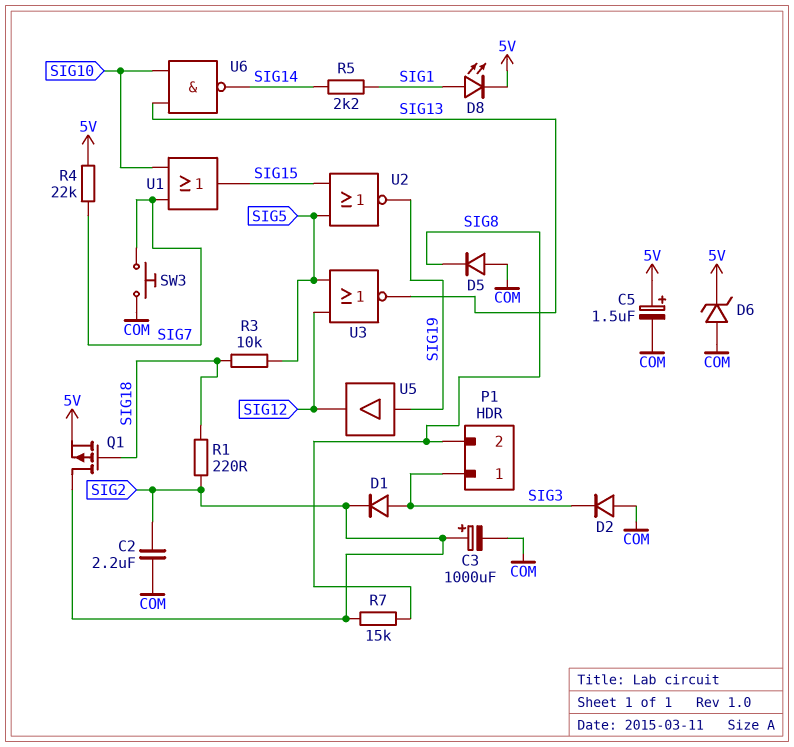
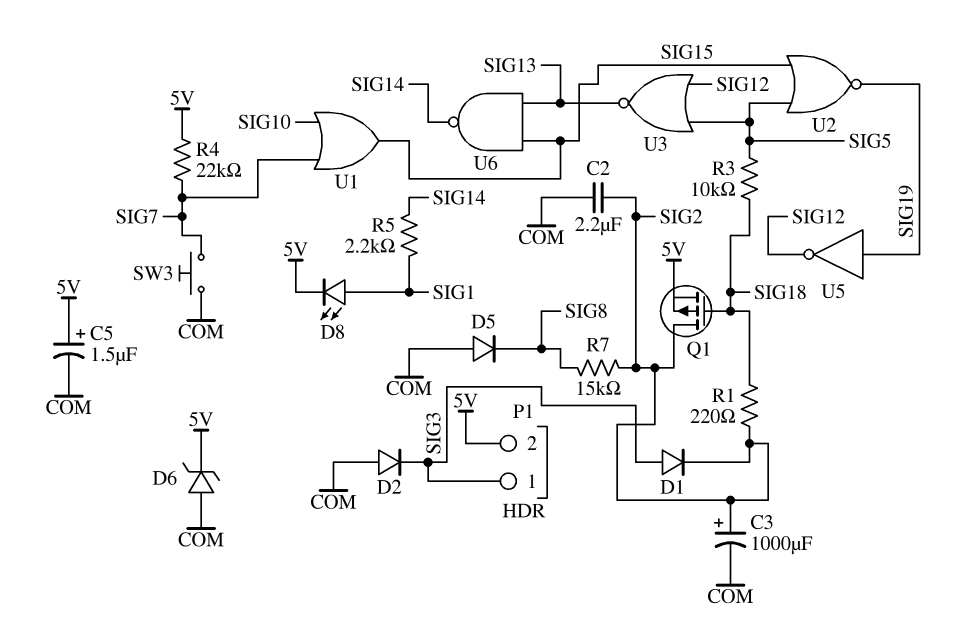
P1 pin 2: SIG8 -> 5V
U5: buffer (in SIG19, out SIG12) -> NOT (in SIG19, out SIG12)
U6: NAND (in SIG10, in SIG13, out SIG14) -> NAND (in SIG13, in SIG15, out SIG14)

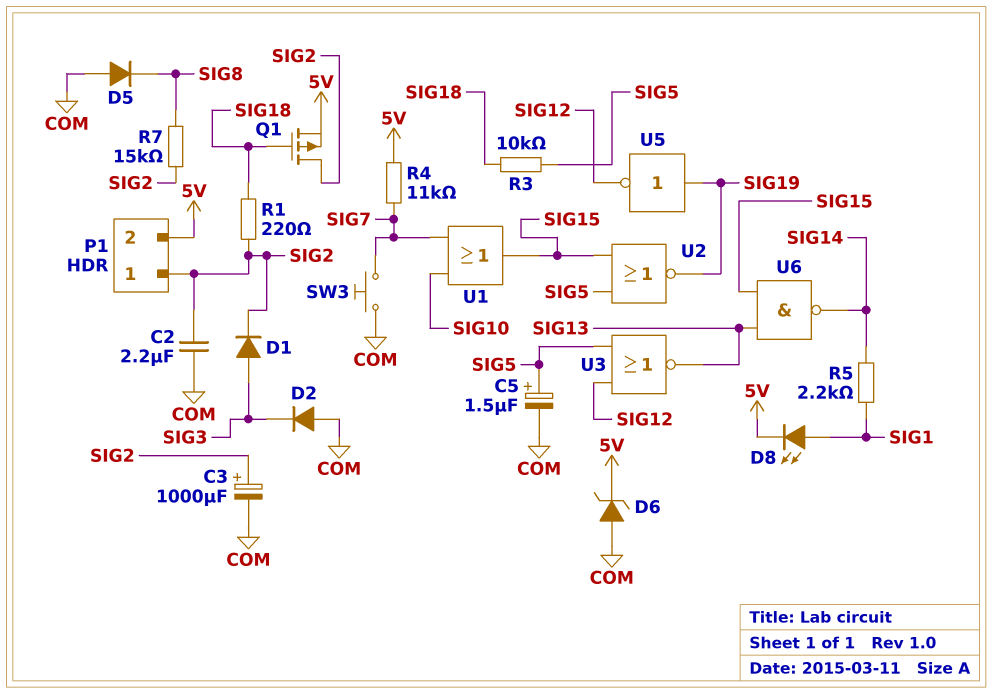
C5: 1.5uF (plus 5V, minus COM) -> 1.5uF (plus SIG5, minus COM)
P1 pin 1: SIG3 -> SIG2
R4: 22k (5V, SIG7) -> 11k (5V, SIG7)

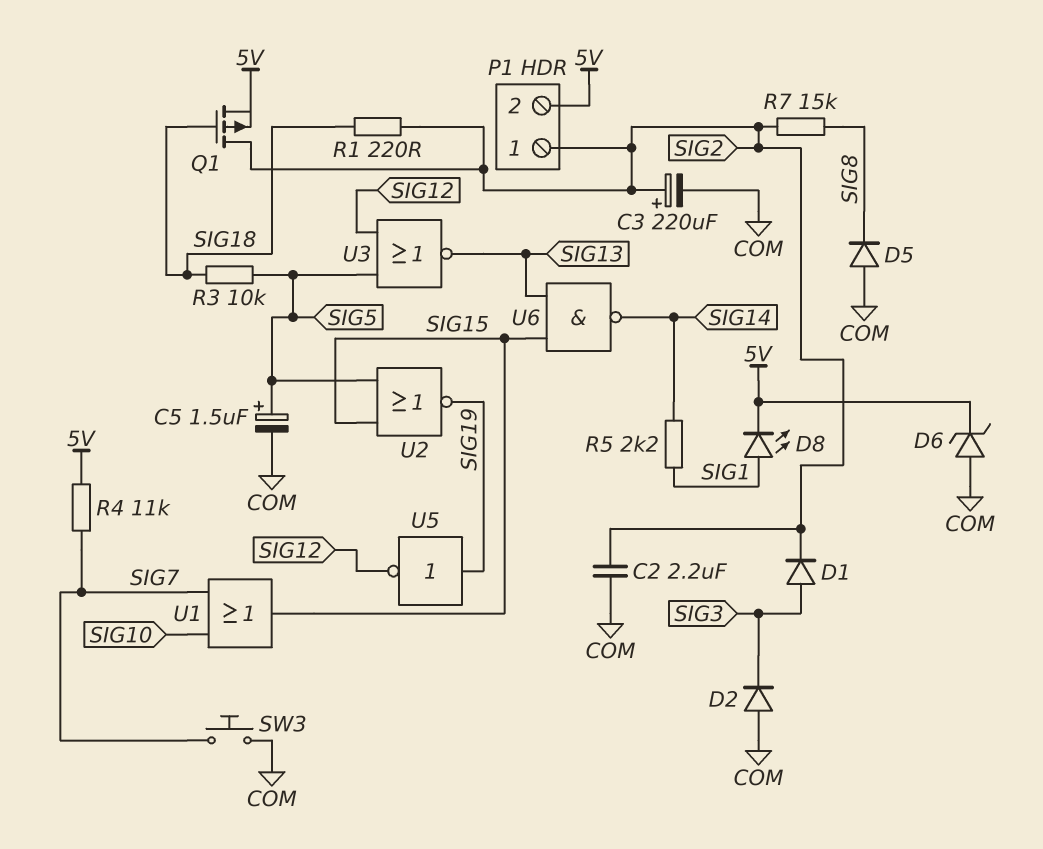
C3: 1000uF (plus SIG2, minus COM) -> 220uF (plus SIG2, minus COM)

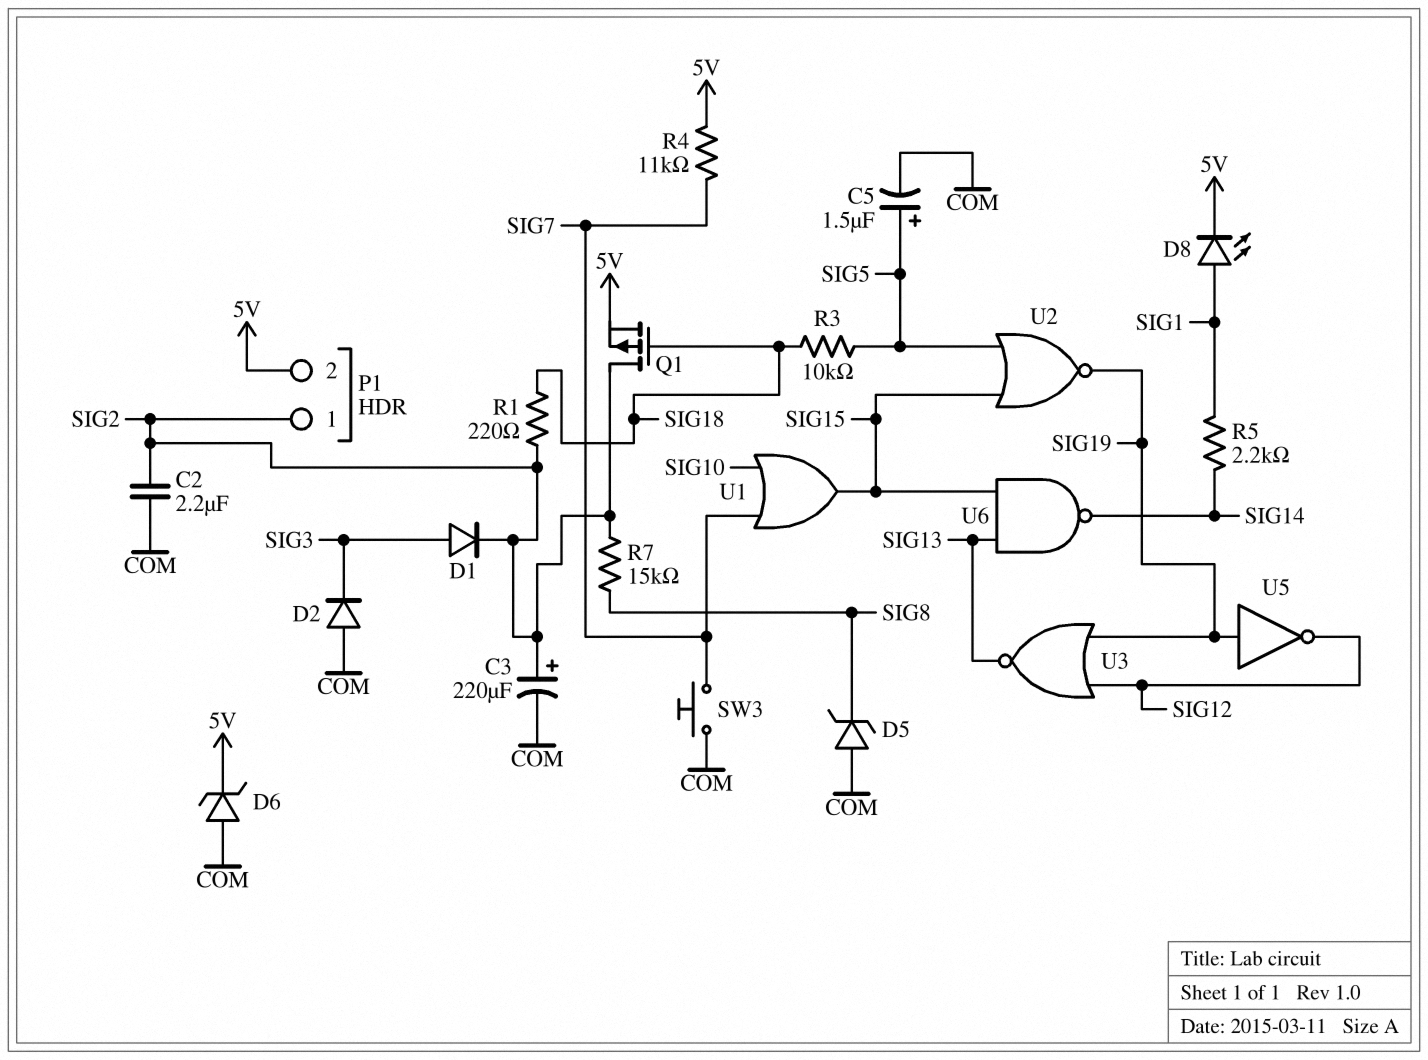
D5: diode (A COM, K SIG8) -> zener (A COM, K SIG8)
U3: NOR (in SIG5, in SIG12, out SIG13) -> NOR (in SIG12, in SIG19, out SIG13)

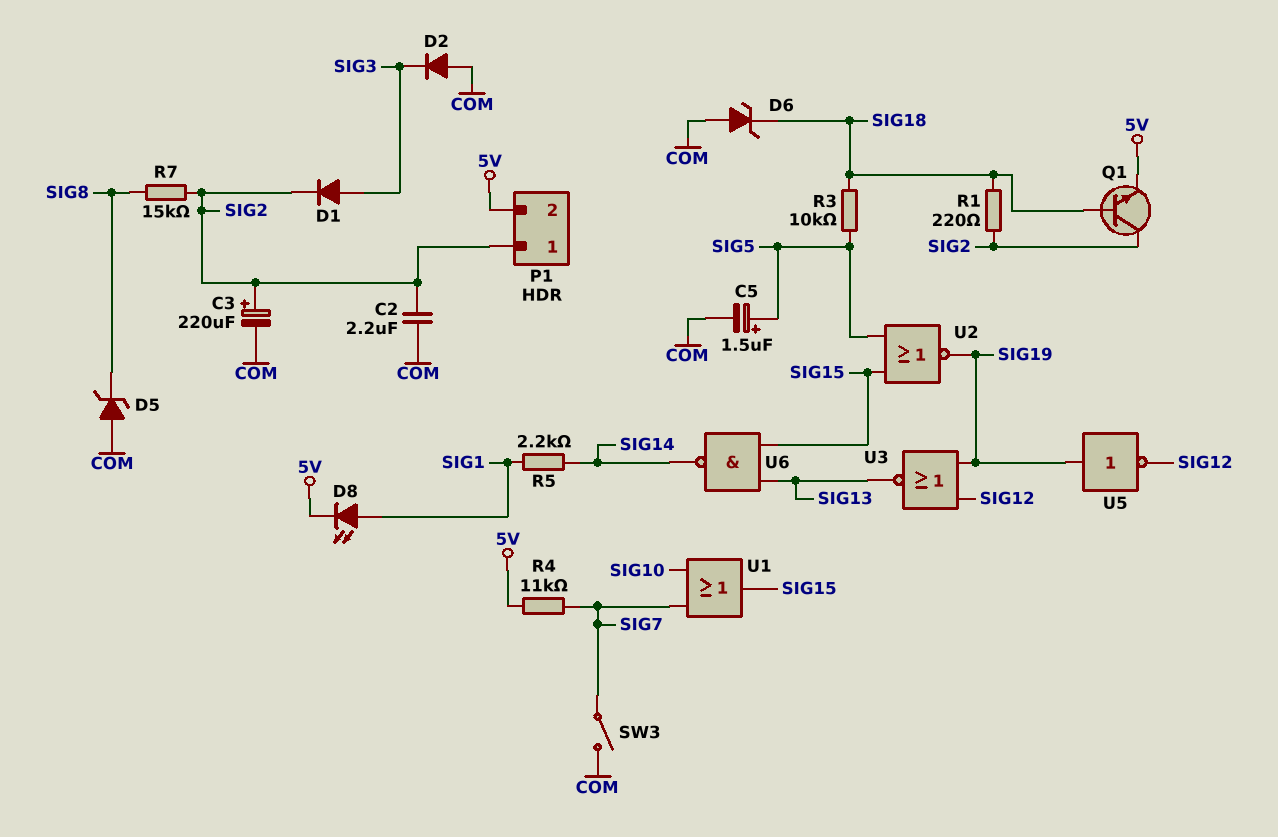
D6: zener (A COM, K 5V) -> zener (A COM, K SIG18)
Q1: PMOS (G SIG18, D SIG2, S 5V) -> NPN (B SIG18, C SIG2, E 5V)
SW3: button (COM, SIG7) -> switch (COM, SIG7)

